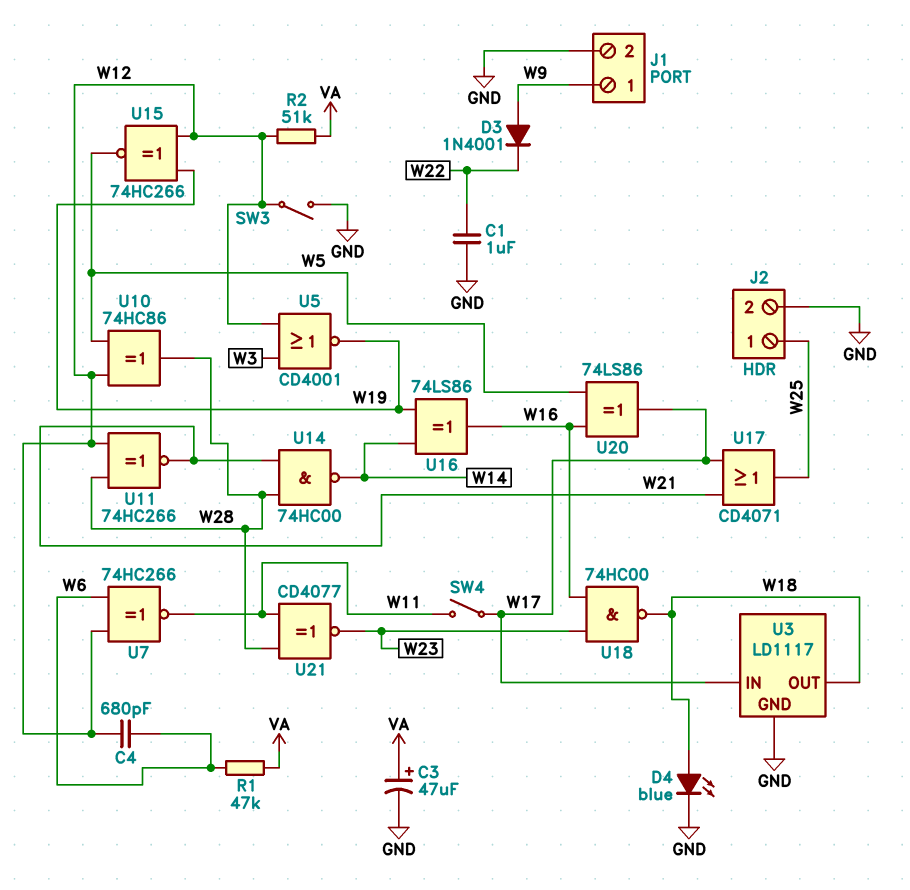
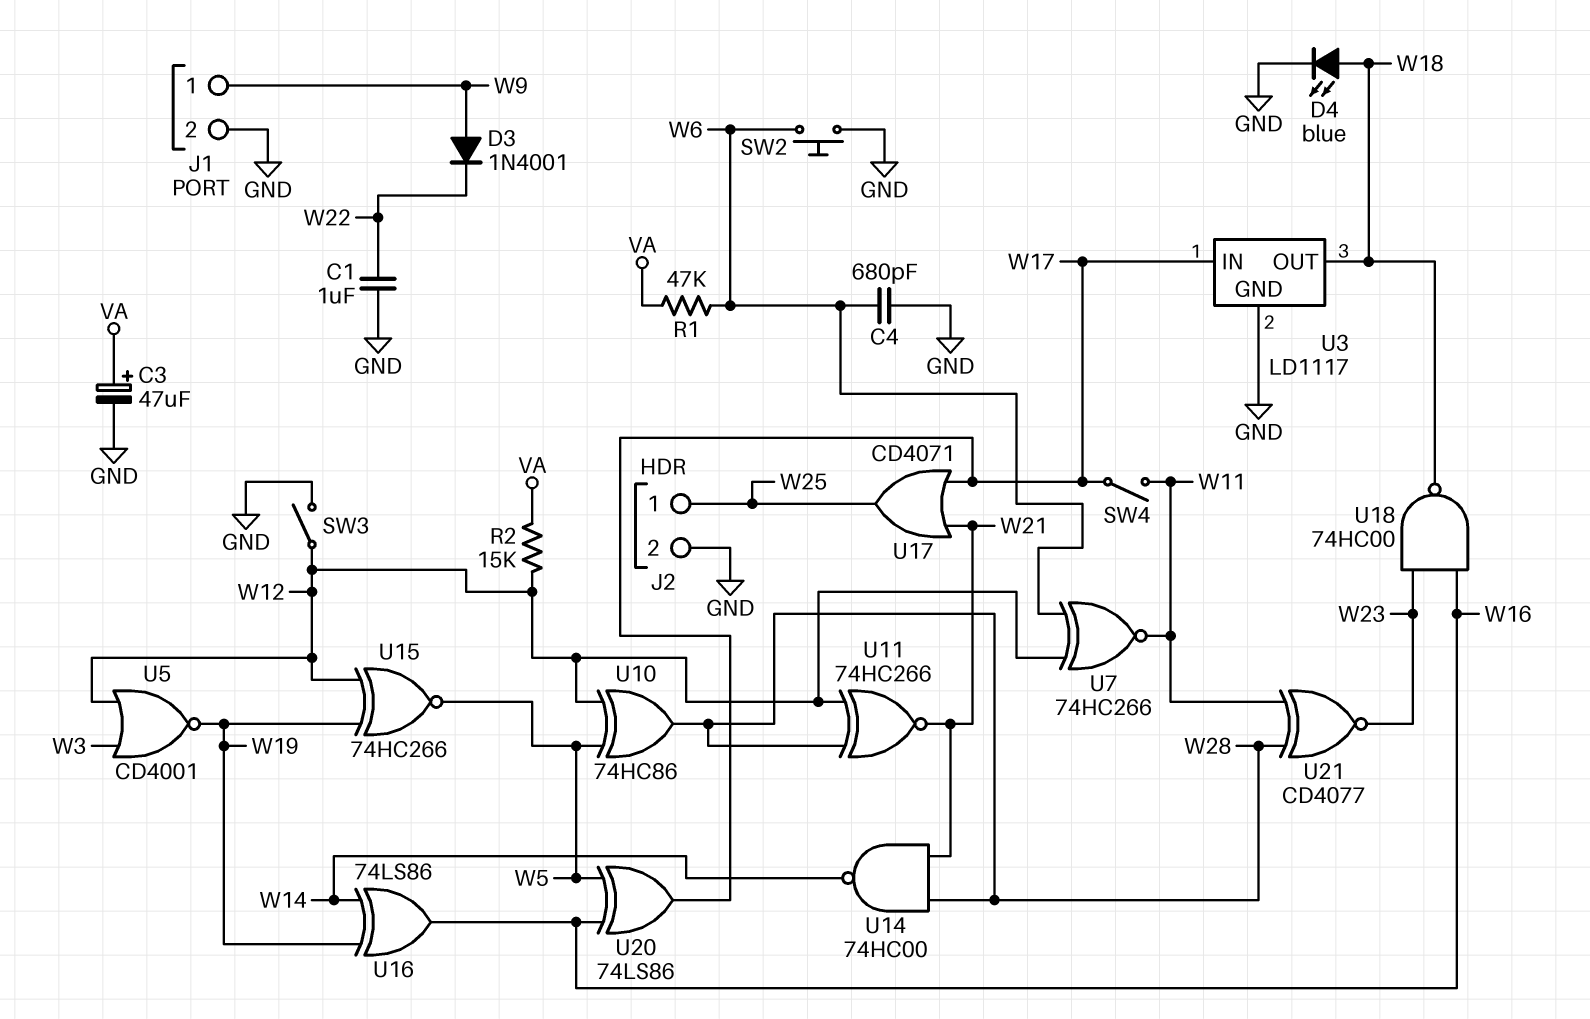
C4: 680pF (W6, W12) -> 680pF (GND, W6)
R2: 51k (VA, W12) -> 15k (VA, W12)
SW2: none -> button (GND, W6)

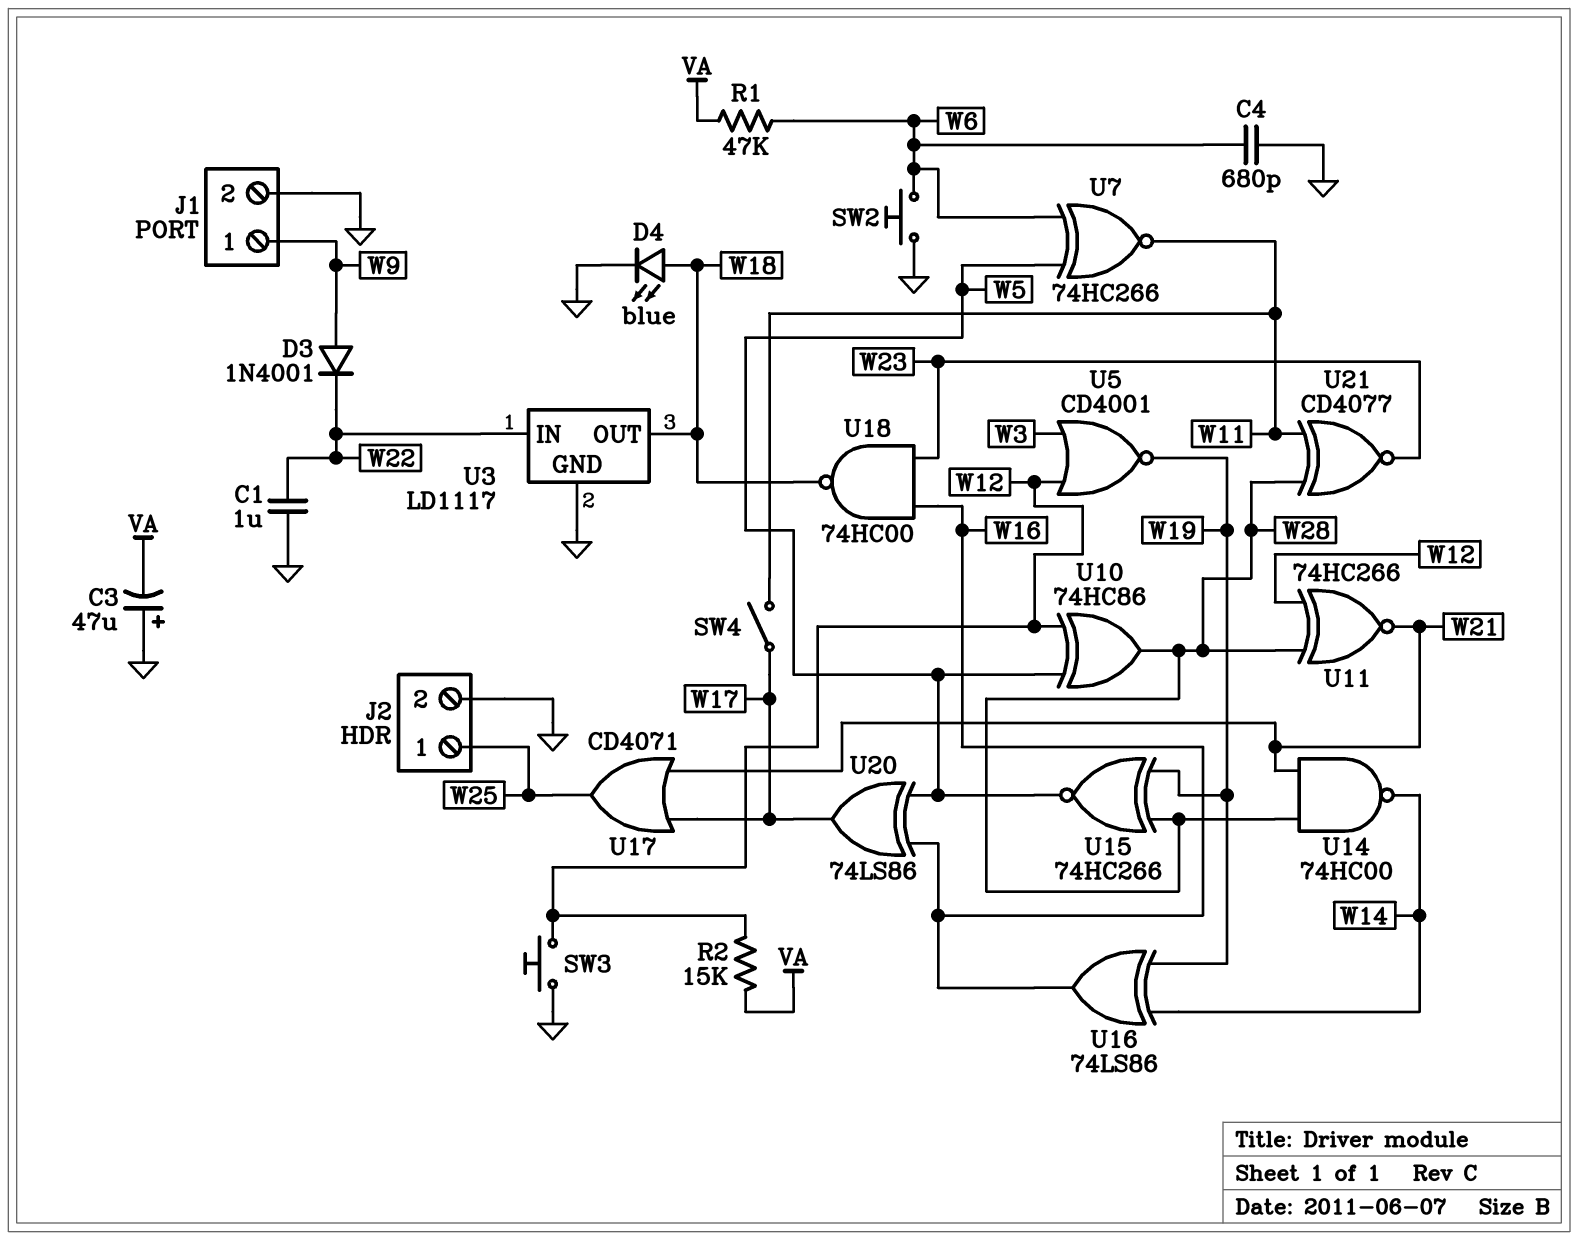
C3: 47uF (plus VA, minus GND) -> 47uF (plus GND, minus VA)
SW3: switch (GND, W12) -> button (GND, W12)
U3 pin IN: W17 -> W22
U7: XNOR 74HC266 (in W6, in W12, out W11) -> XNOR 74HC266 (in W5, in W6, out W11)
U15: XNOR 74HC266 (in W12, in W19, out W5) -> XNOR 74HC266 (in W19, in W28, out W5)

